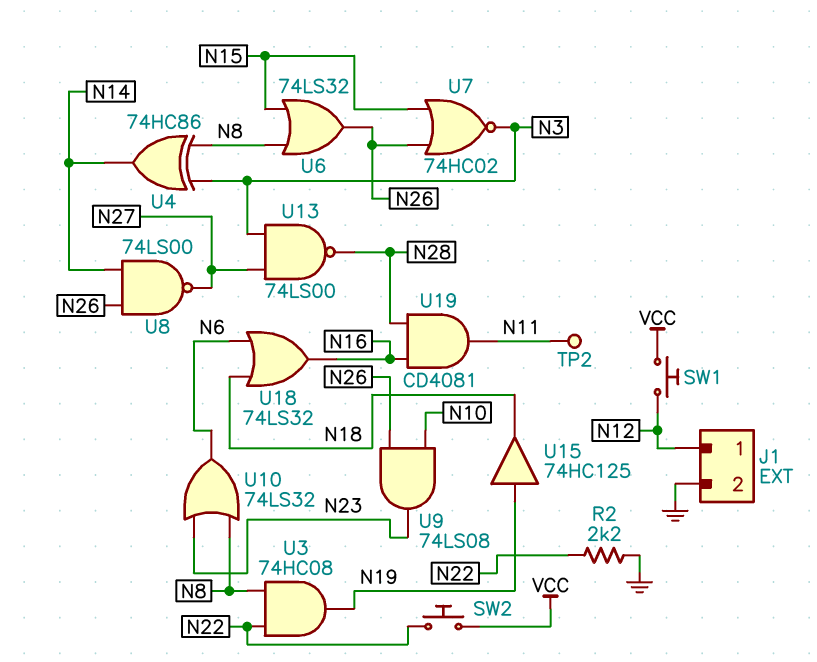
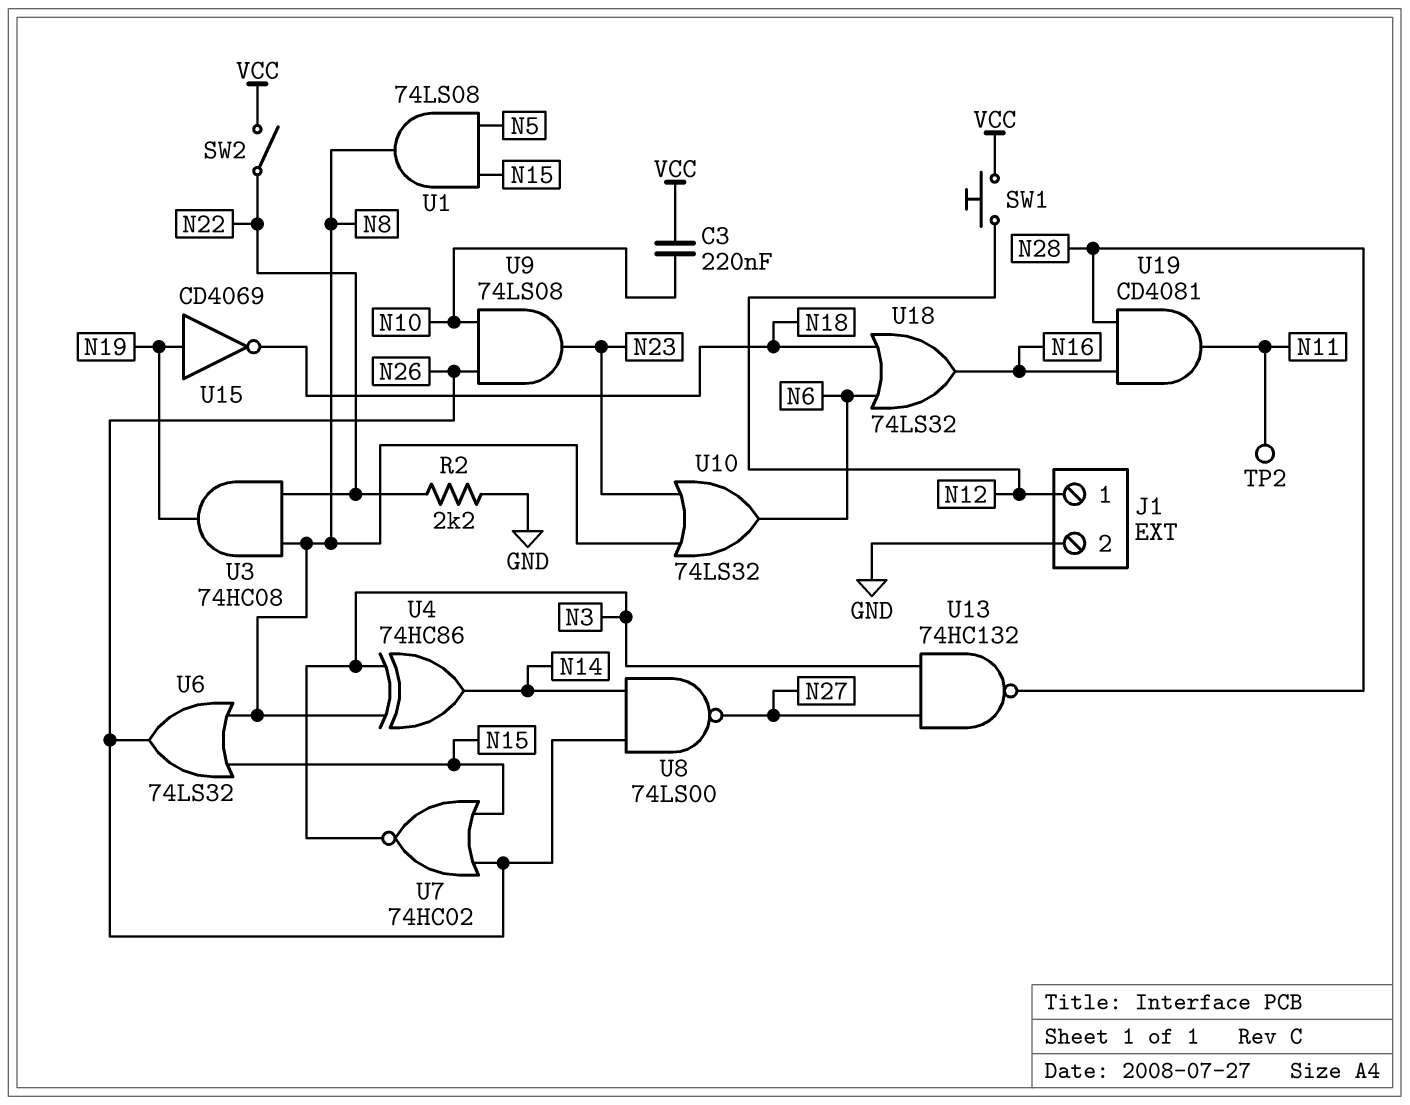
C3: none -> 220nF (N10, VCC)
SW2: button (N22, VCC) -> switch (N22, VCC)
U1: none -> AND 74LS08 (in N5, in N15, out N8)
U13: NAND 74LS00 (in N3, in N27, out N28) -> NAND 74HC132 (in N3, in N27, out N28)
U15: buffer 74HC125 (in N19, out N18) -> NOT CD4069 (in N19, out N18)

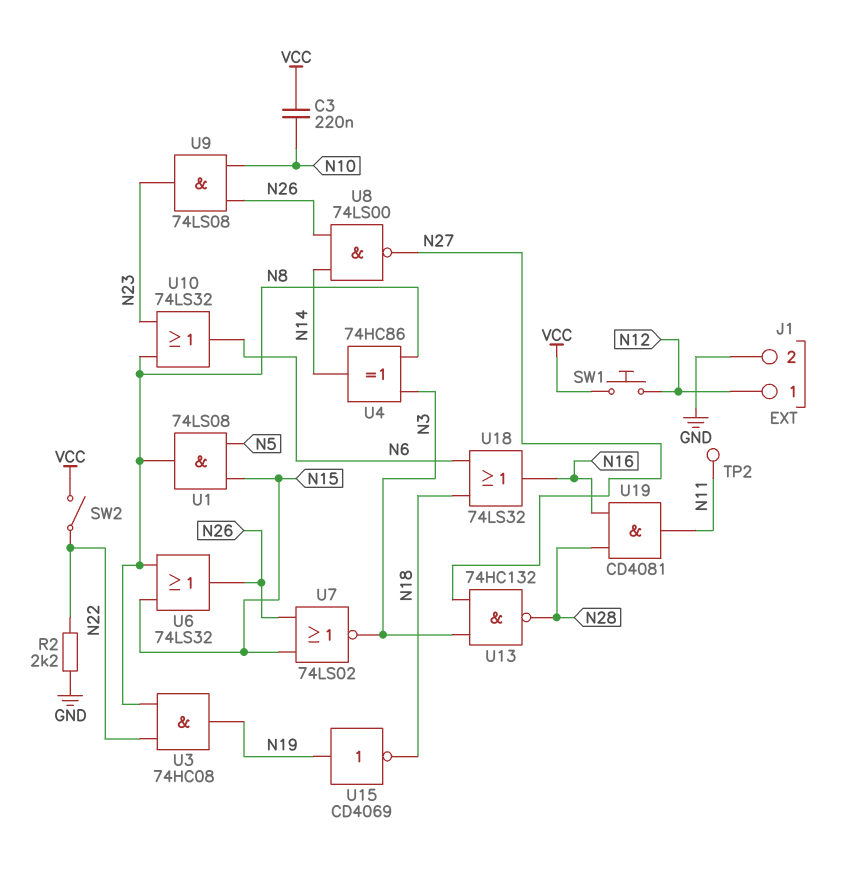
U7: NOR 74HC02 (in N15, in N26, out N3) -> NOR 74LS02 (in N15, in N26, out N3)

